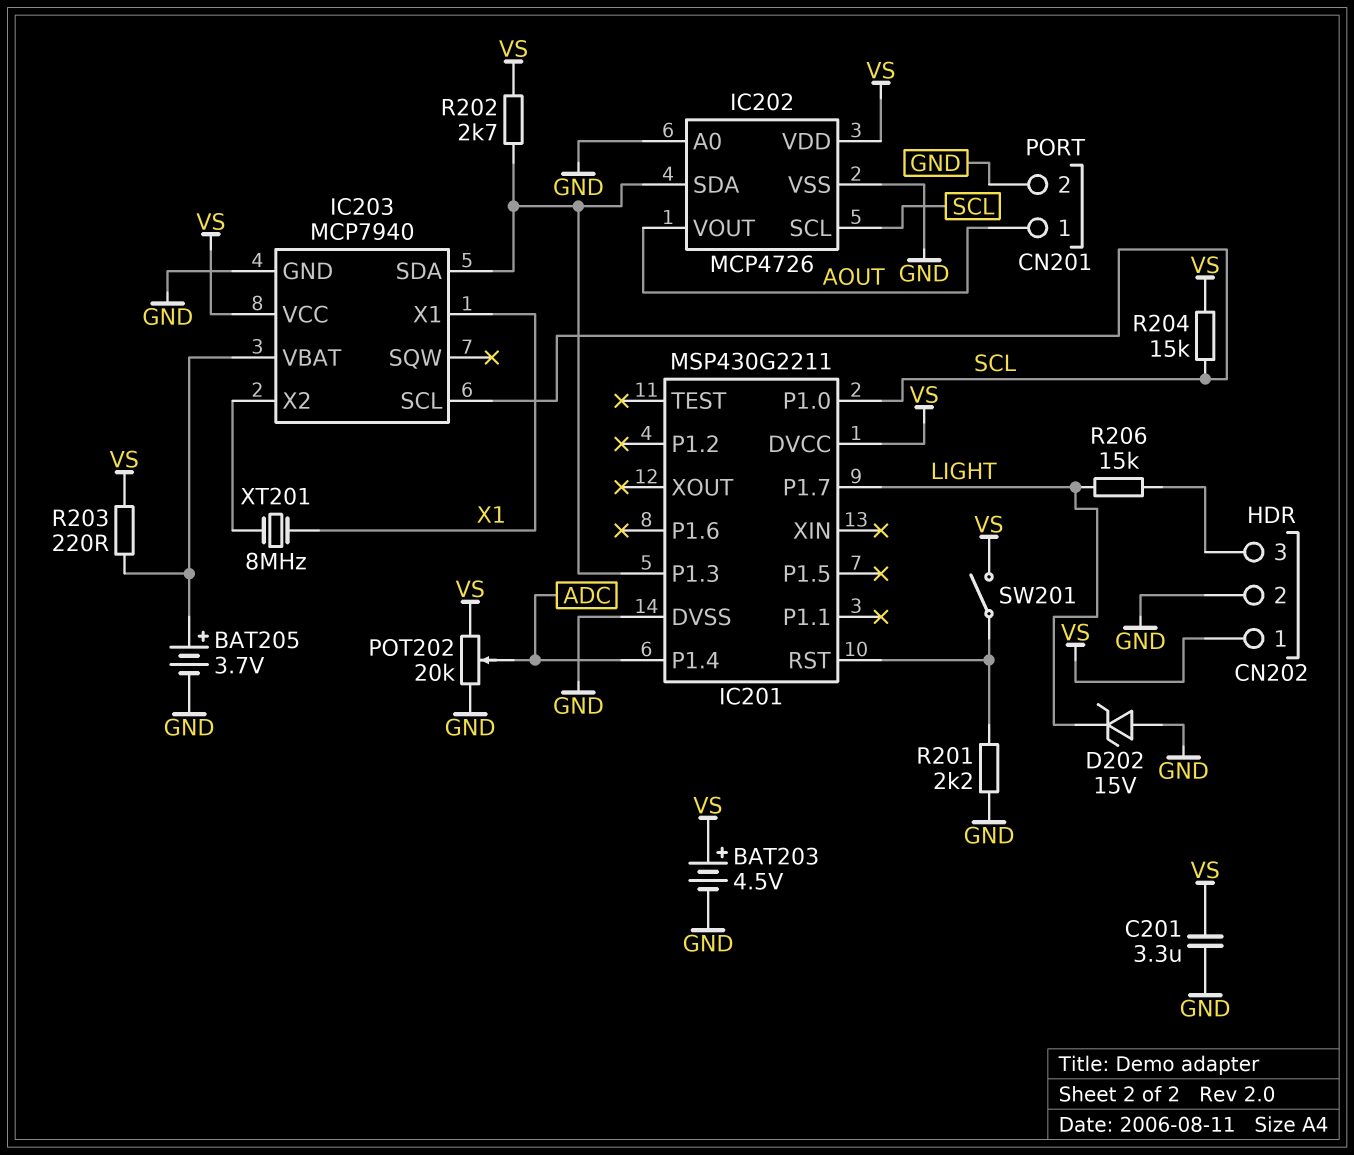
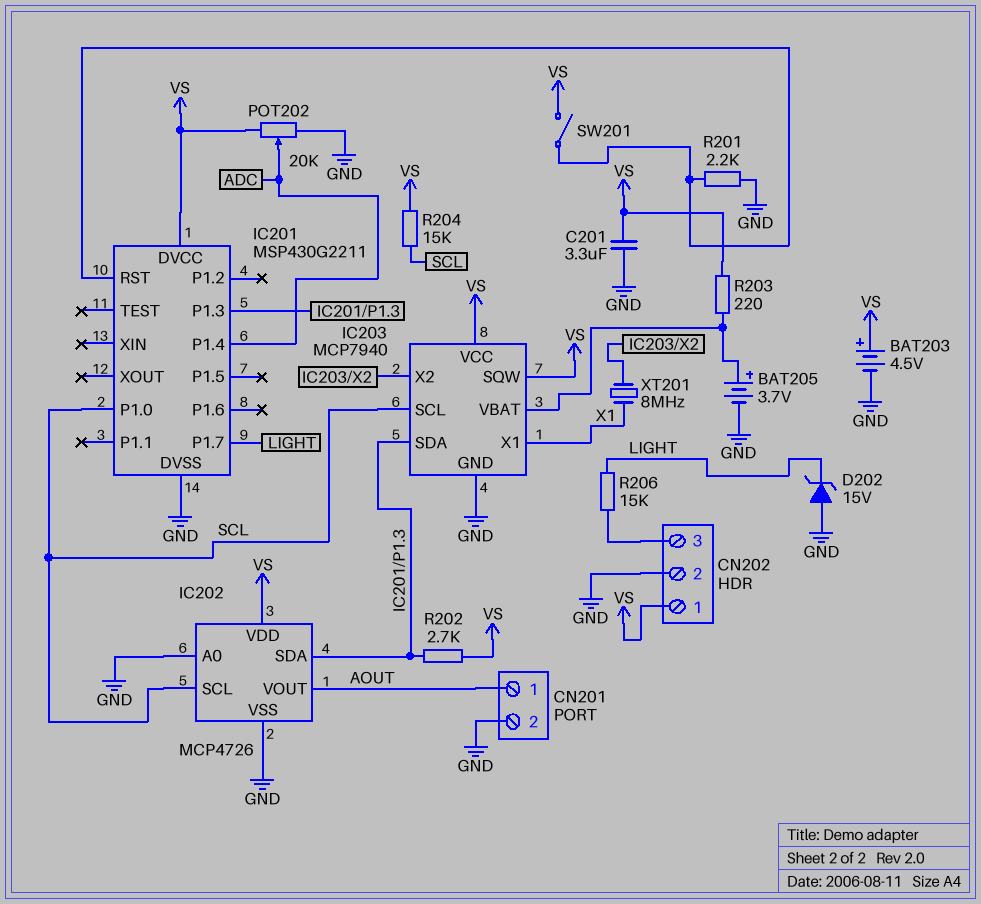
IC203 pin SQW: none -> VS

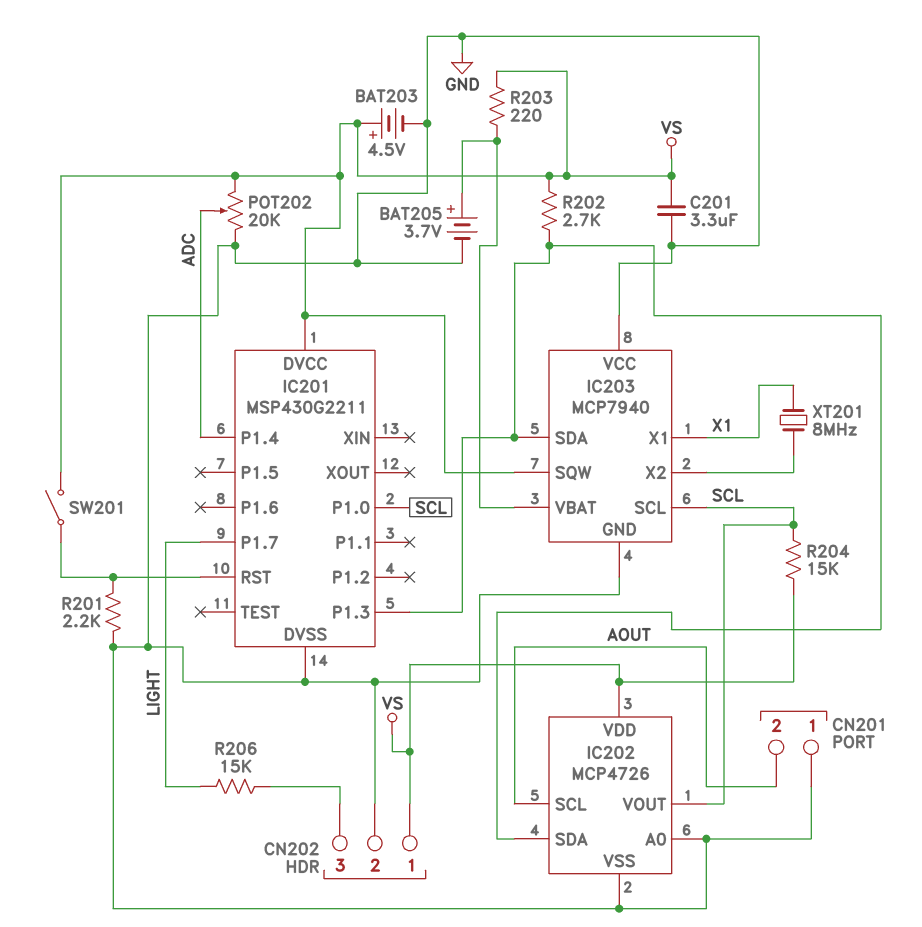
CN201 pin 1: AOUT -> GND
CN201 pin 2: GND -> AOUT
D202: zener 15V (A GND, K LIGHT) -> none
IC202 pin SCL: SCL -> AOUT
IC202 pin VOUT: AOUT -> SCL
IC203 pin VCC: VS -> GND

